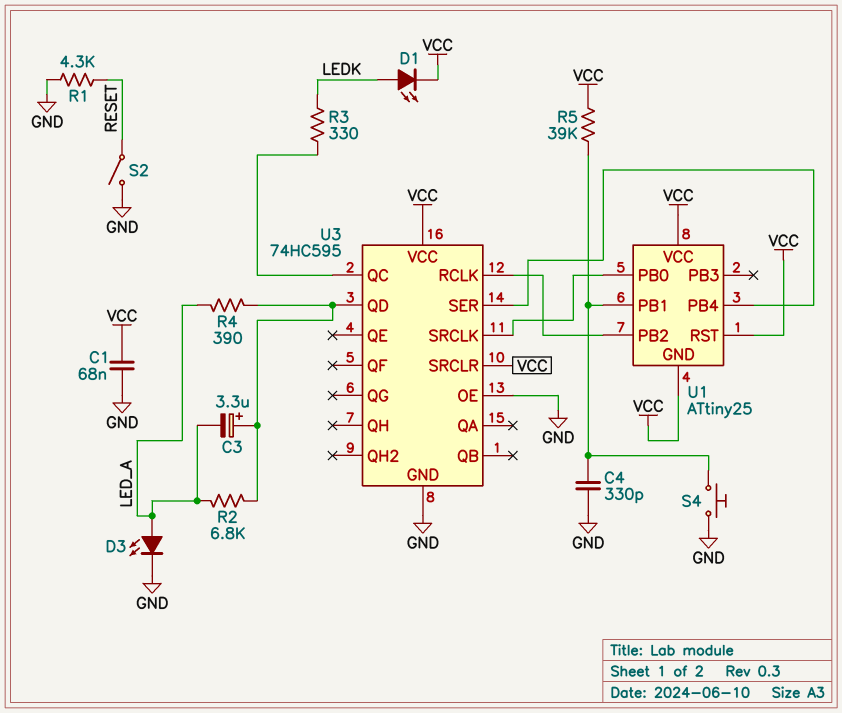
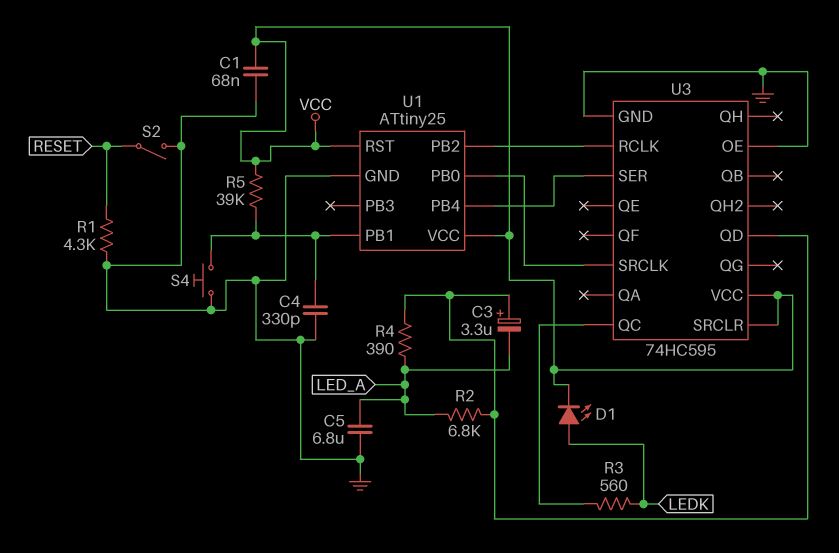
C5: none -> 6.8uF (GND, LED_A)
D3: LED (A LED_A, K GND) -> none
R3: 330 (LEDK, U3/QC) -> 560 (LEDK, U3/QC)
U1 pin GND: VCC -> GND

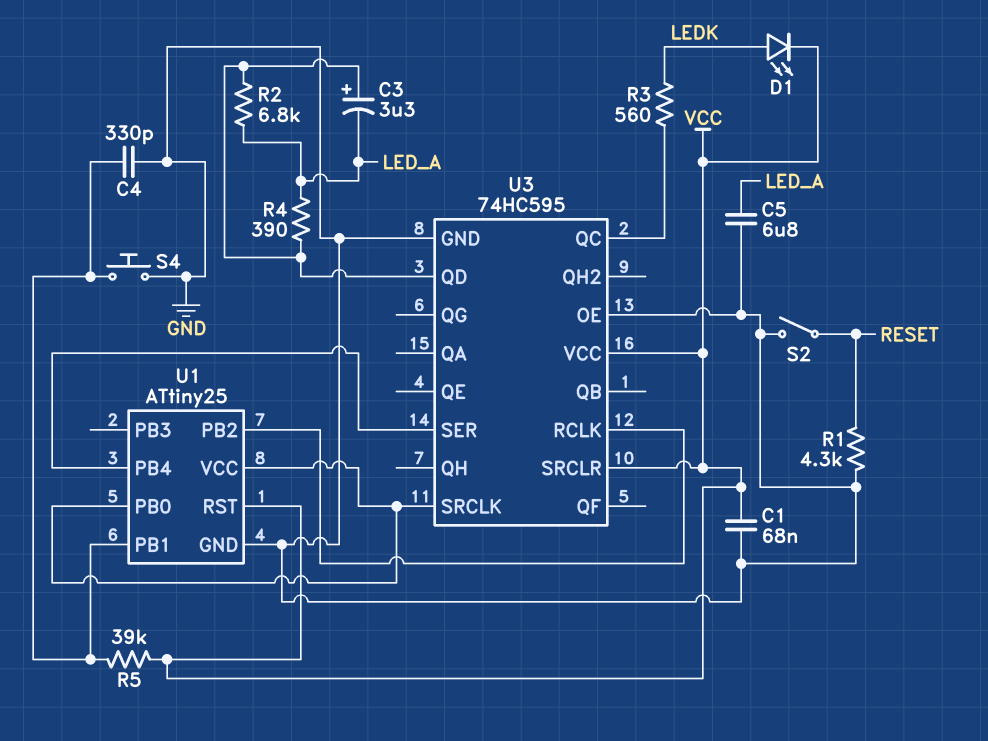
U1 pin VCC: VCC -> U1/PB0

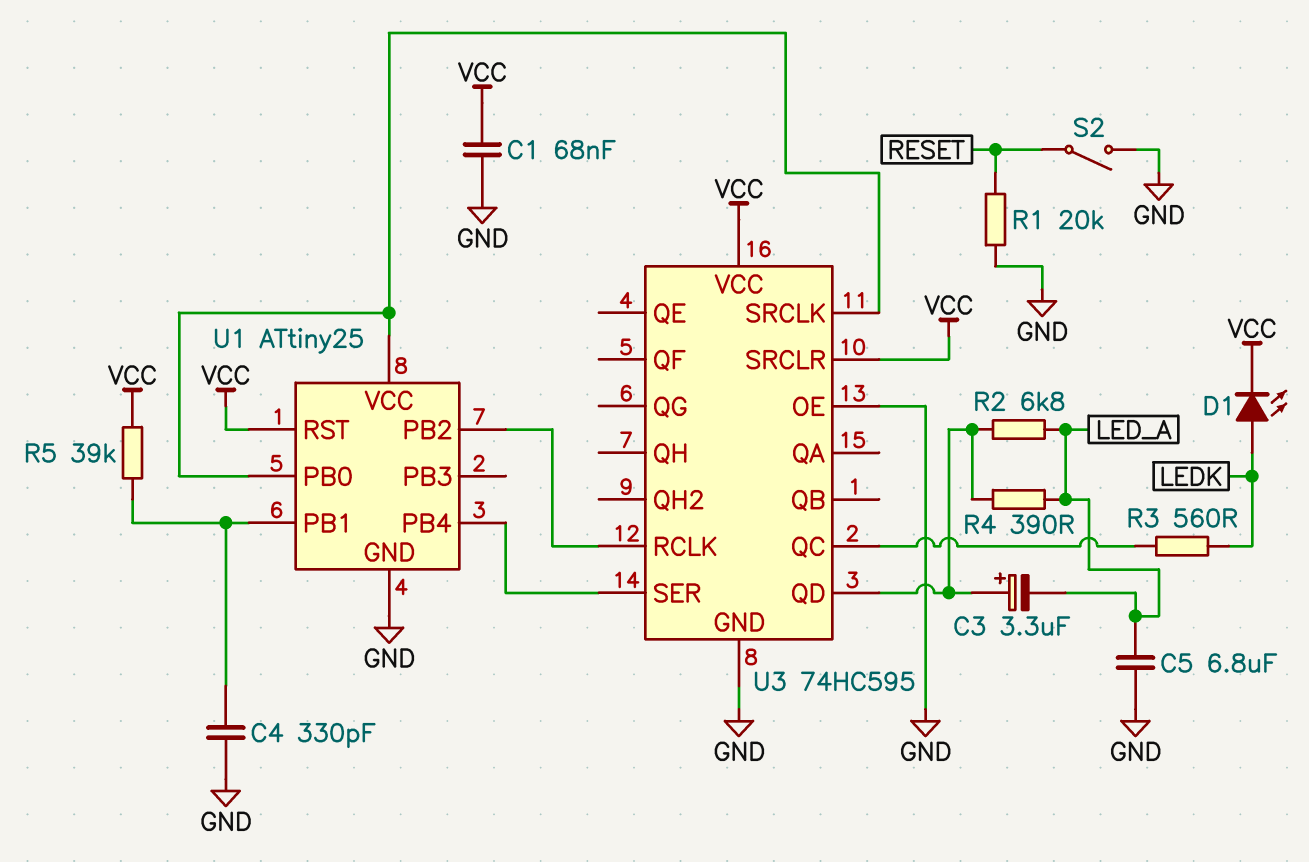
R1: 4.3k (GND, RESET) -> 20k (GND, RESET)
S4: button (GND, U1/PB1) -> none

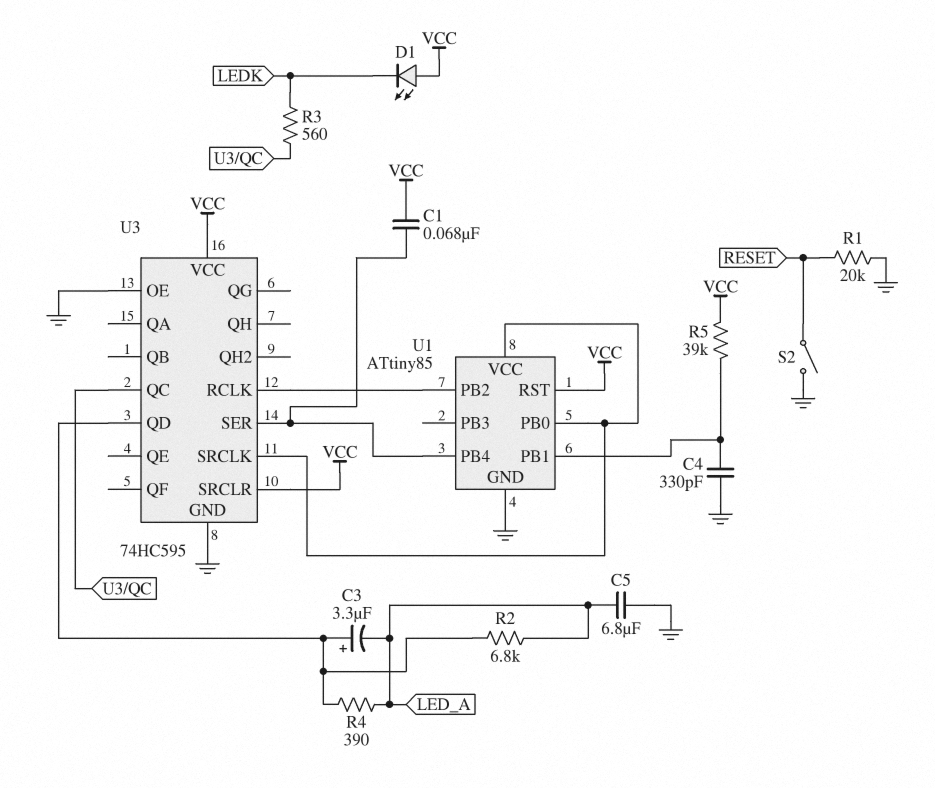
C1: 68nF (GND, VCC) -> 68nF (U1/PB4, VCC)
D1: LED (A LEDK, K VCC) -> LED (A VCC, K LEDK)
U1: ATtiny25 -> ATtiny85

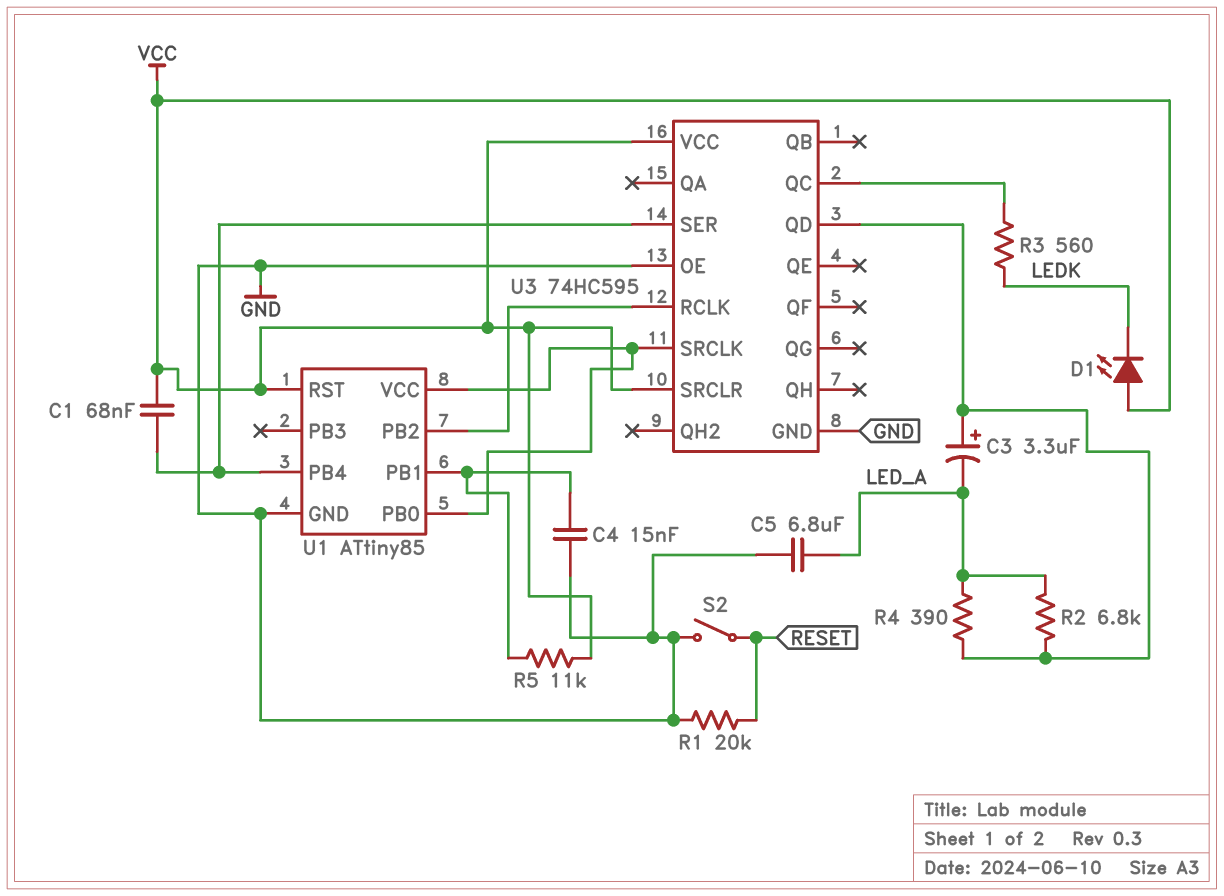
C4: 330pF (GND, U1/PB1) -> 15nF (GND, U1/PB1)
R5: 39k (U1/PB1, VCC) -> 11k (U1/PB1, VCC)

